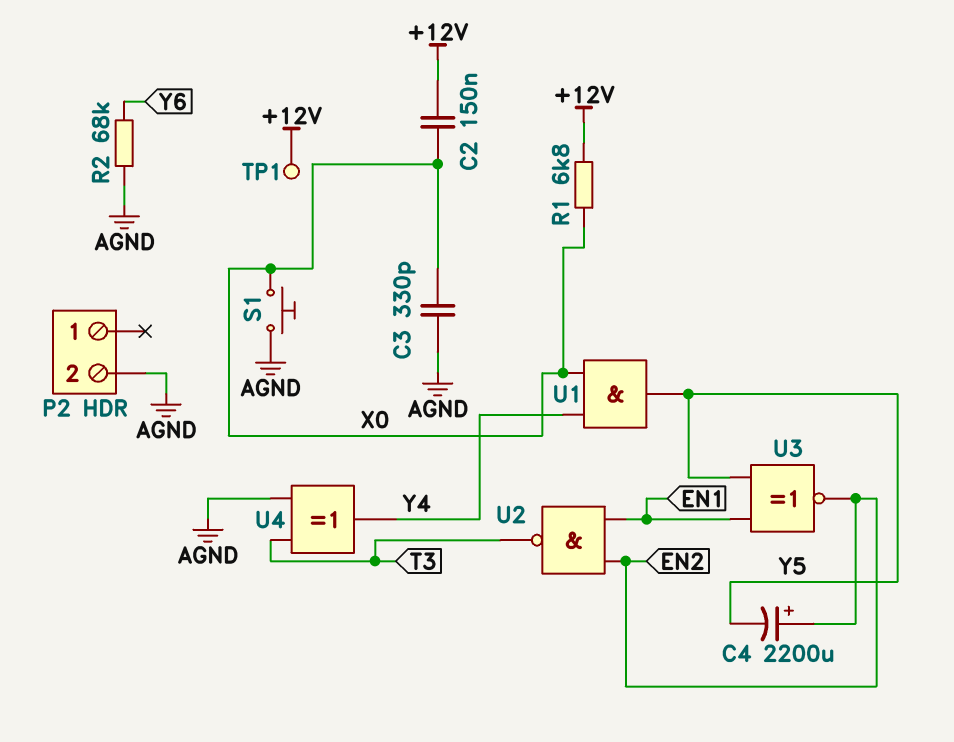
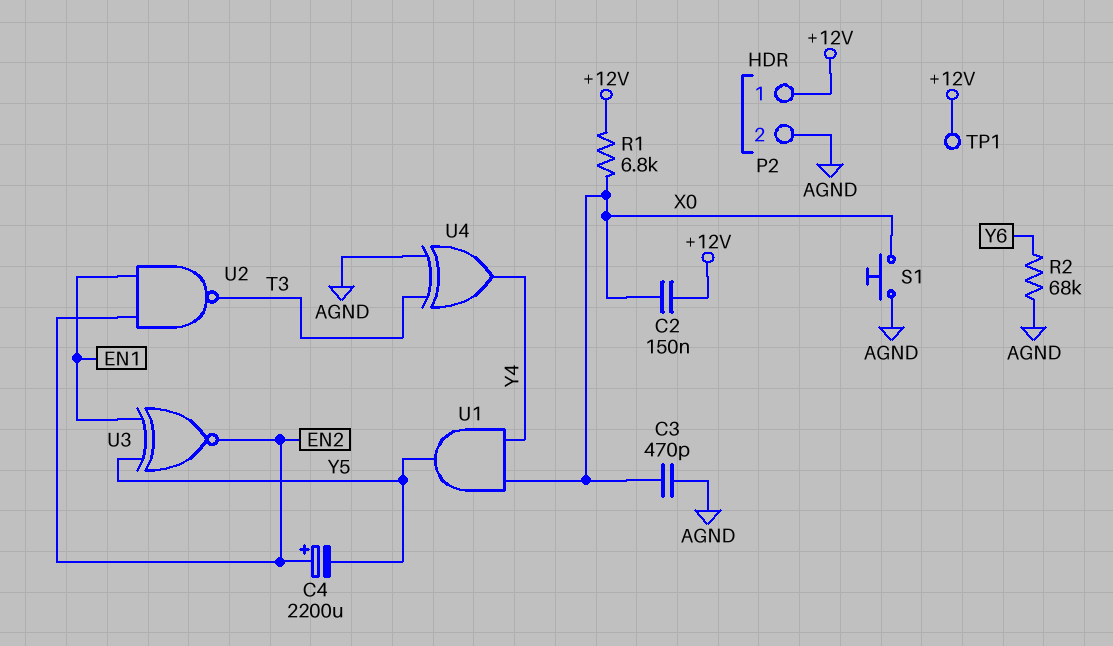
C3: 330pF (AGND, X0) -> 470pF (AGND, X0)
P2 pin 1: none -> +12V

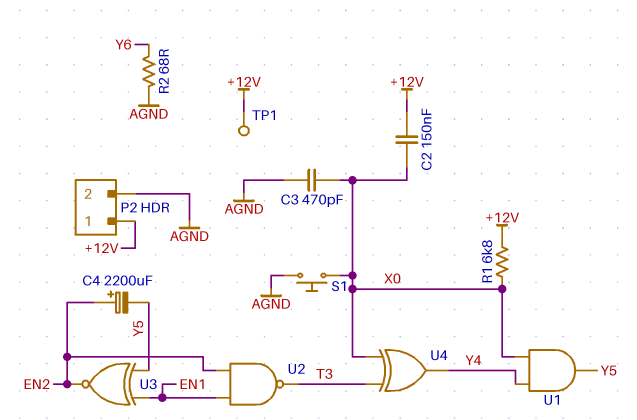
R2: 68k (AGND, Y6) -> 68 (AGND, Y6)
U4: XOR (in AGND, in T3, out Y4) -> XOR (in T3, in X0, out Y4)

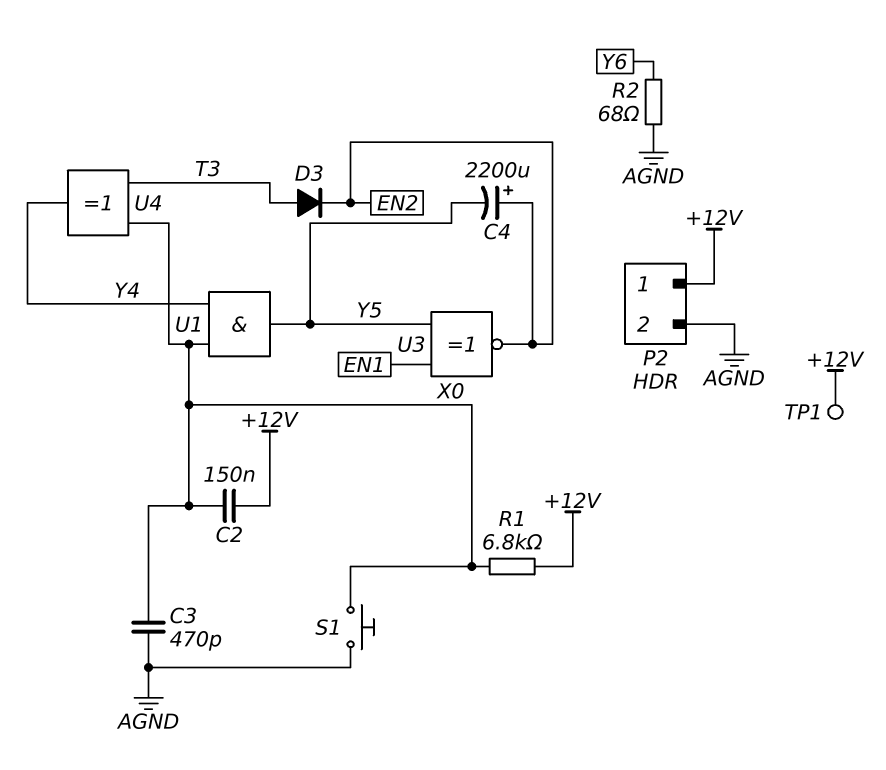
D3: none -> diode (A T3, K EN2)
U2: NAND (in EN1, in EN2, out T3) -> none

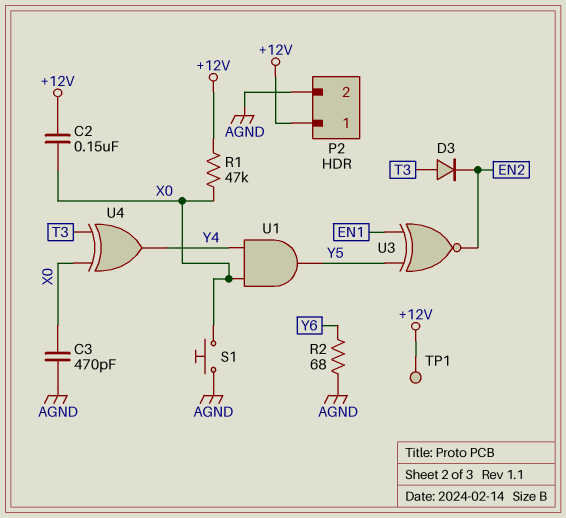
C4: 2200uF (plus EN2, minus Y5) -> none
R1: 6.8k (+12V, X0) -> 47k (+12V, X0)

